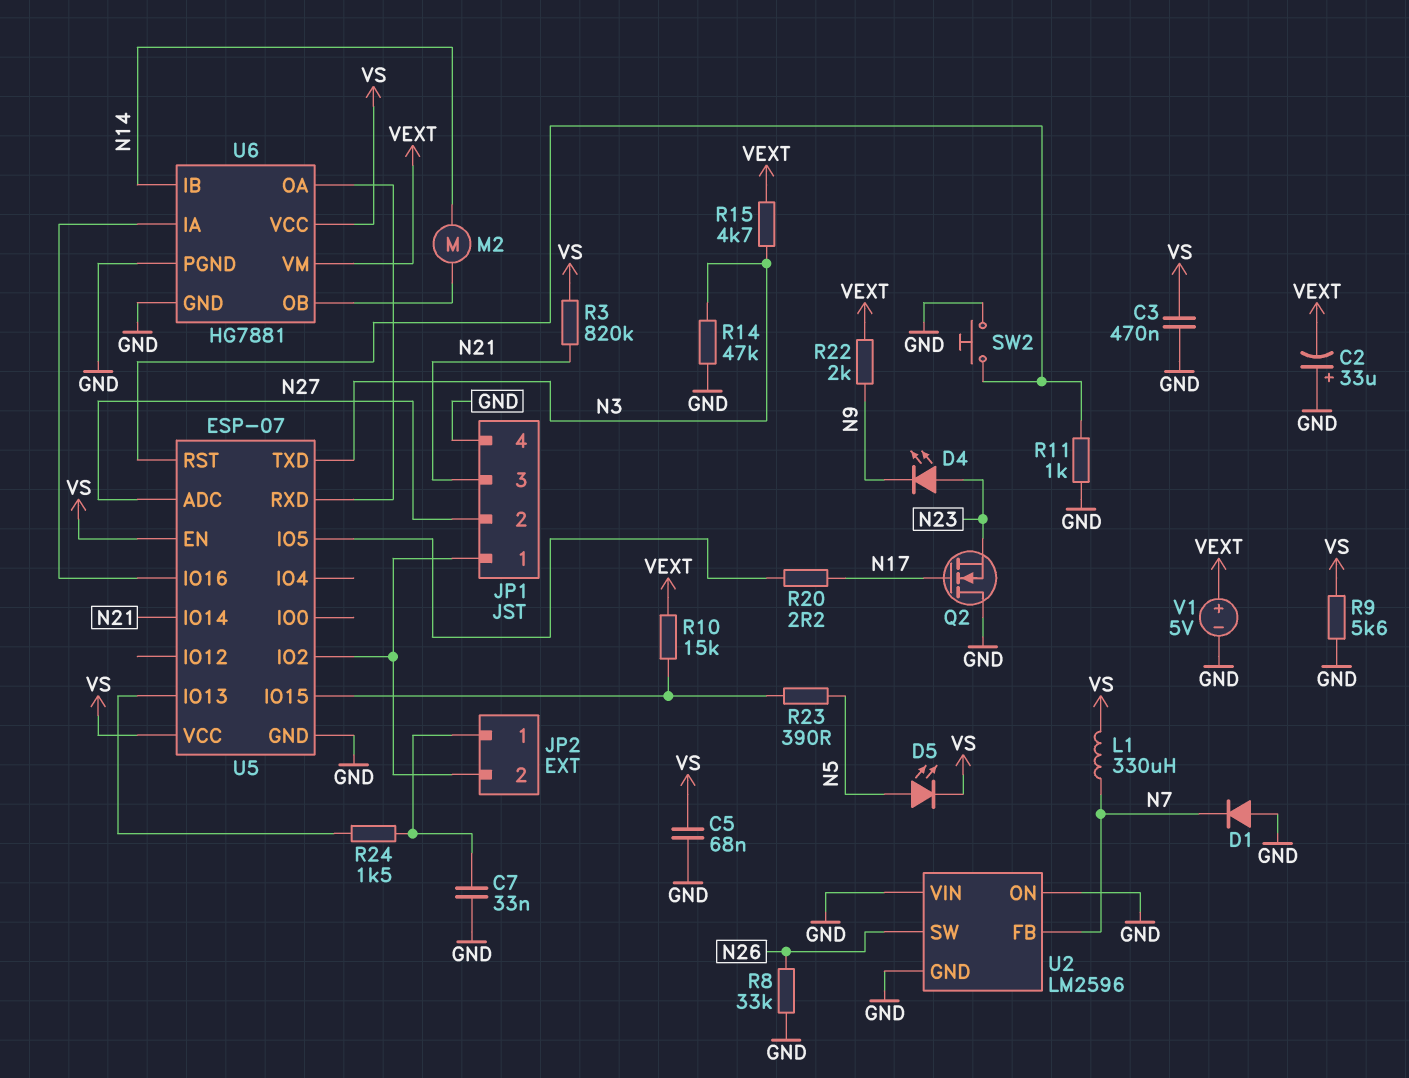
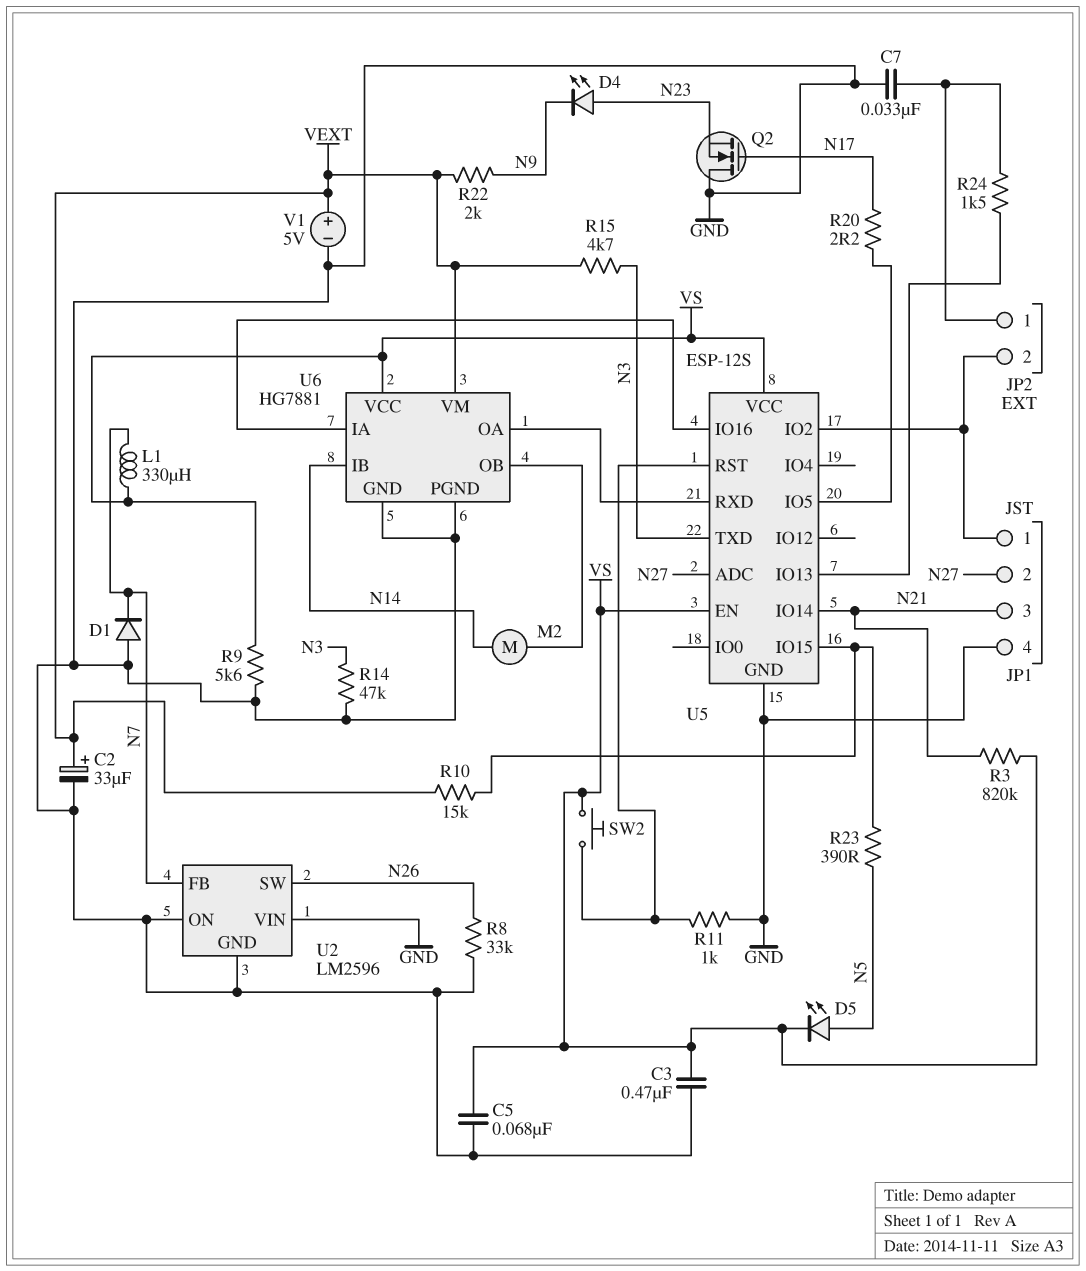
C2: 33uF (plus GND, minus VEXT) -> 33uF (plus VEXT, minus GND)
SW2: button (GND, U5/RST) -> button (U5/RST, VS)
U5: ESP-07 -> ESP-12S

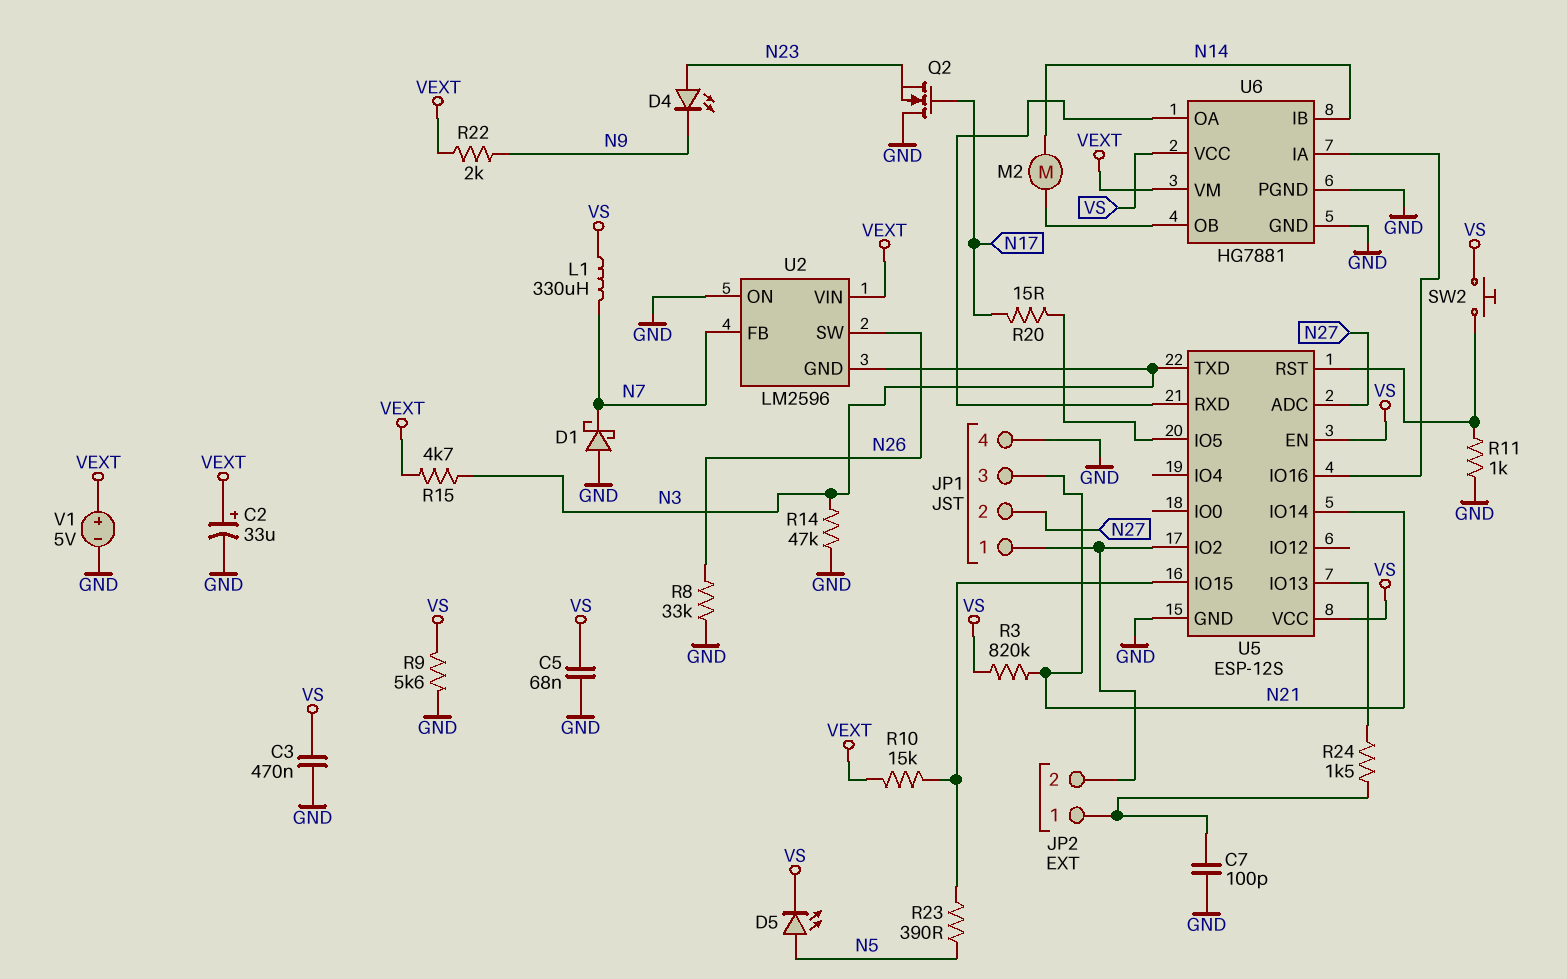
C7: 33nF (GND, JP2/1) -> 100pF (GND, JP2/1)
D1: diode (A GND, K N7) -> schottky (A GND, K N7)
R20: 2.2 (N17, U5/IO5) -> 15 (N17, U5/IO5)
U2 pin GND: GND -> N3
U2 pin VIN: GND -> VEXT

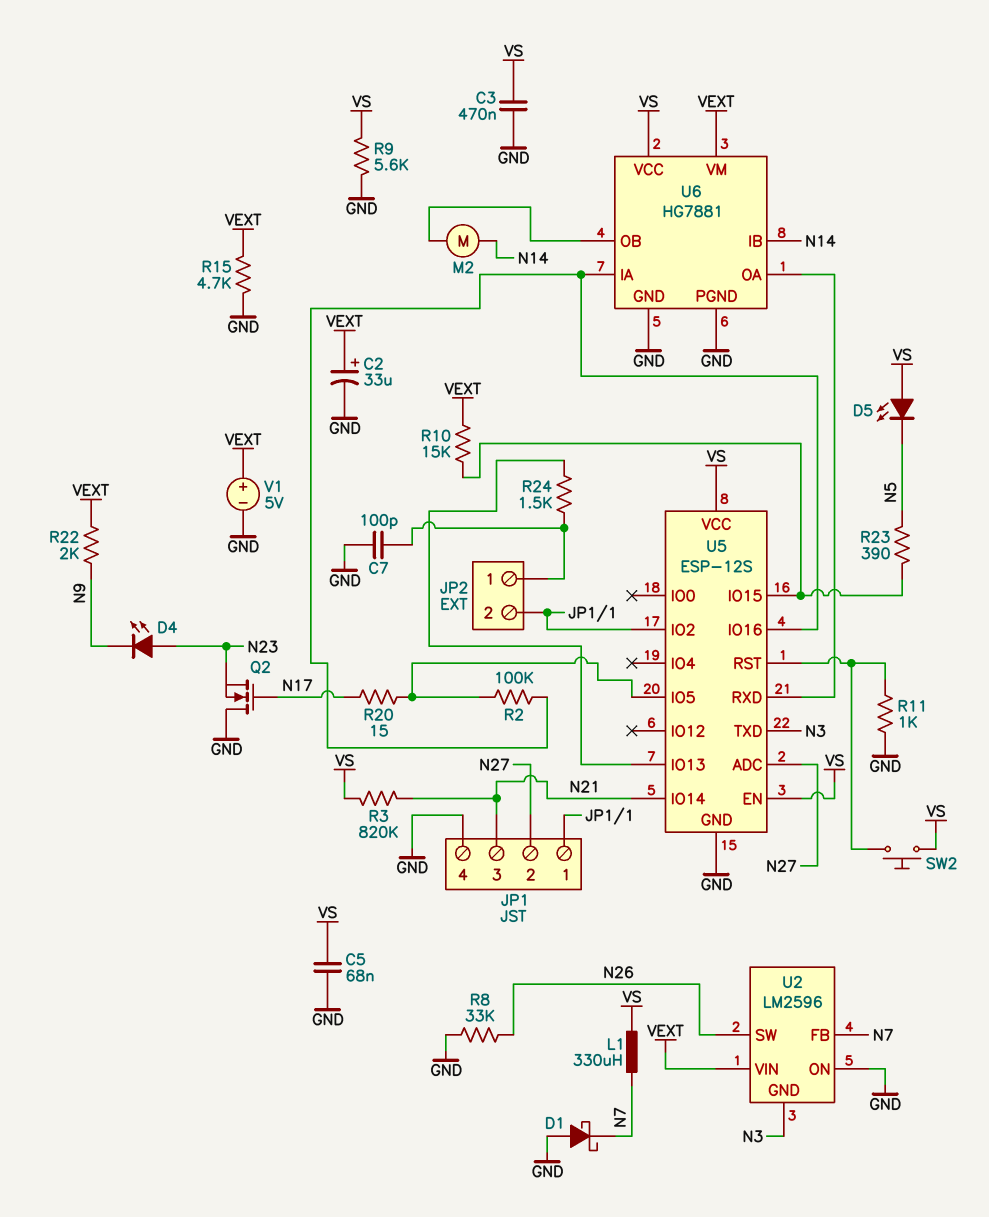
D5: LED (A N5, K VS) -> LED (A VS, K N5)
R2: none -> 100k (U5/IO5, U5/IO16)
R14: 47k (GND, N3) -> none
R15: 4.7k (N3, VEXT) -> 4.7k (GND, VEXT)

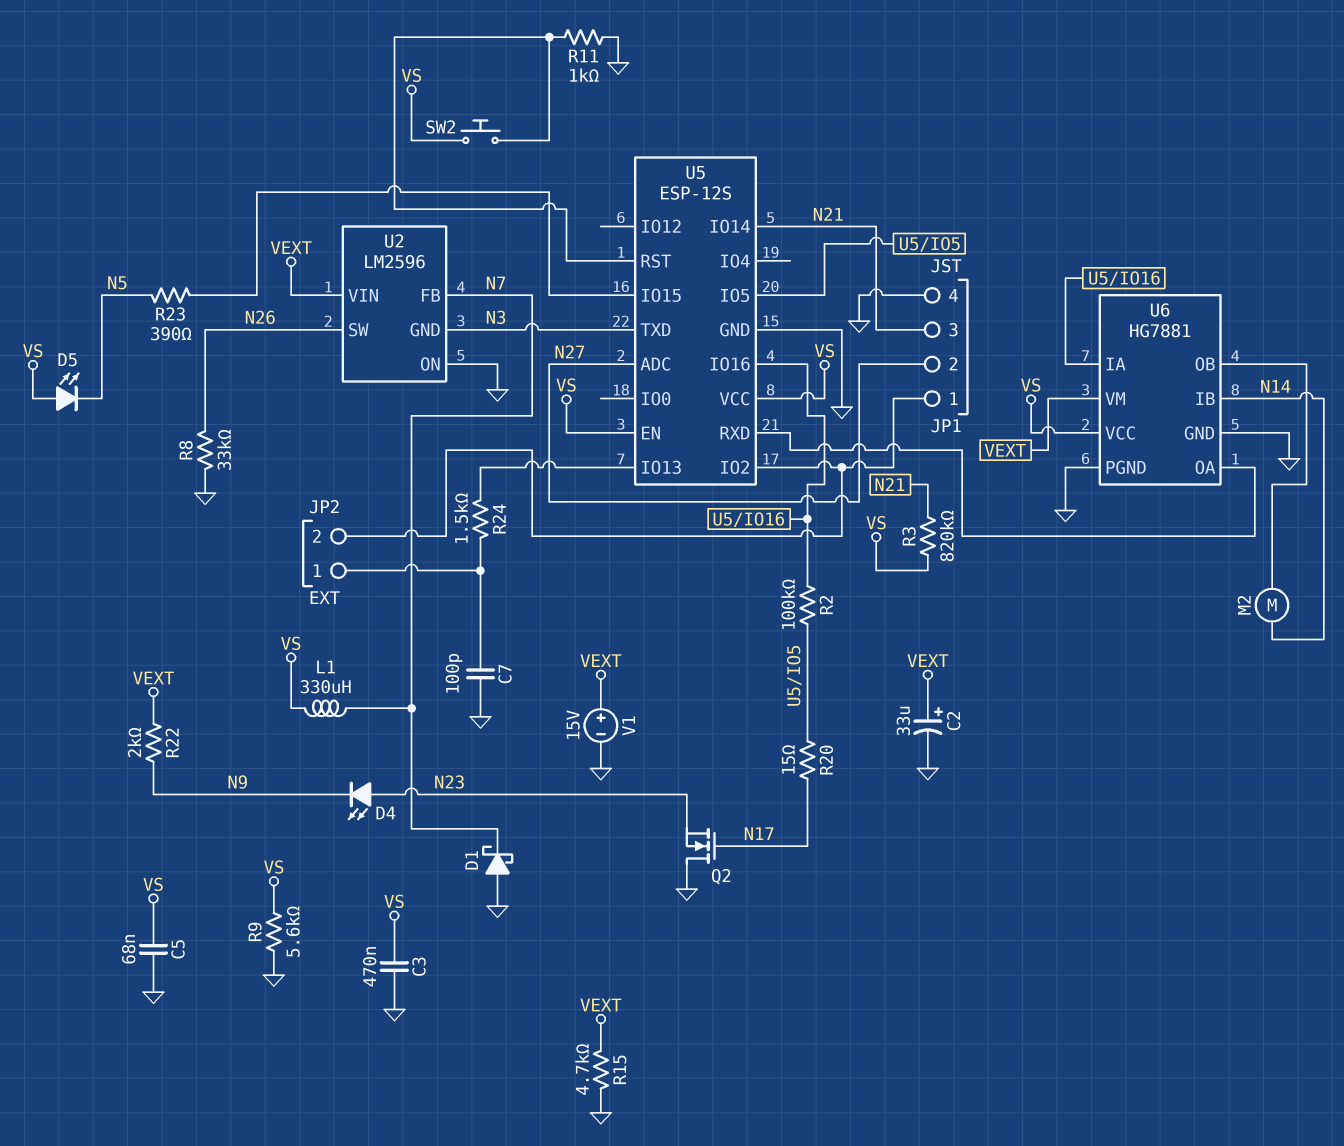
R10: 15k (U5/IO15, VEXT) -> none
V1: 5V (plus VEXT, minus GND) -> 15V (plus VEXT, minus GND)

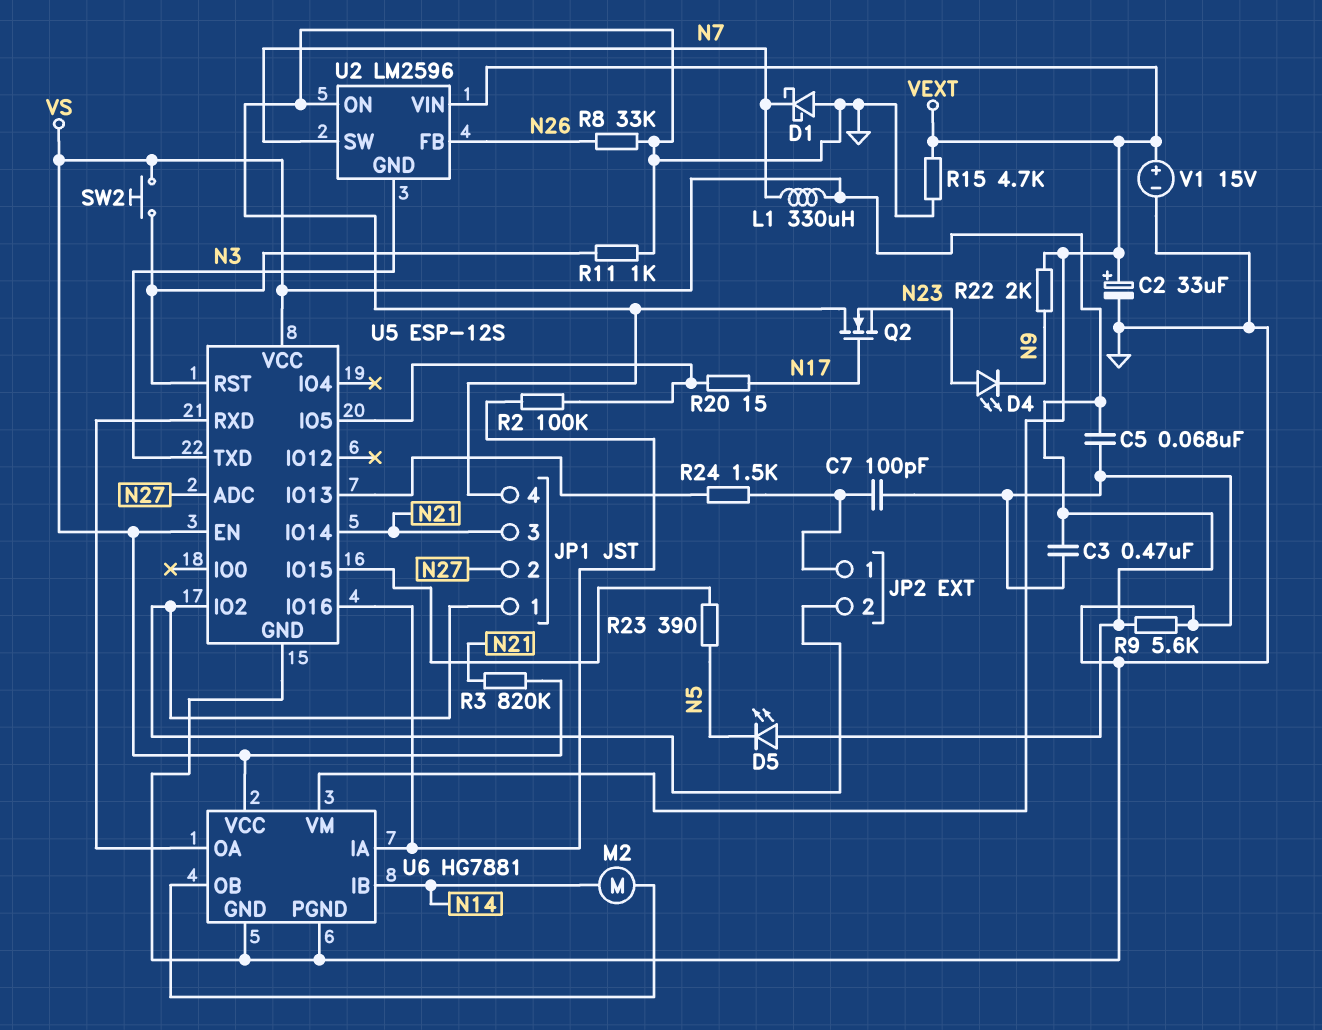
U2 pin FB: N7 -> N26
U2 pin SW: N26 -> N7

